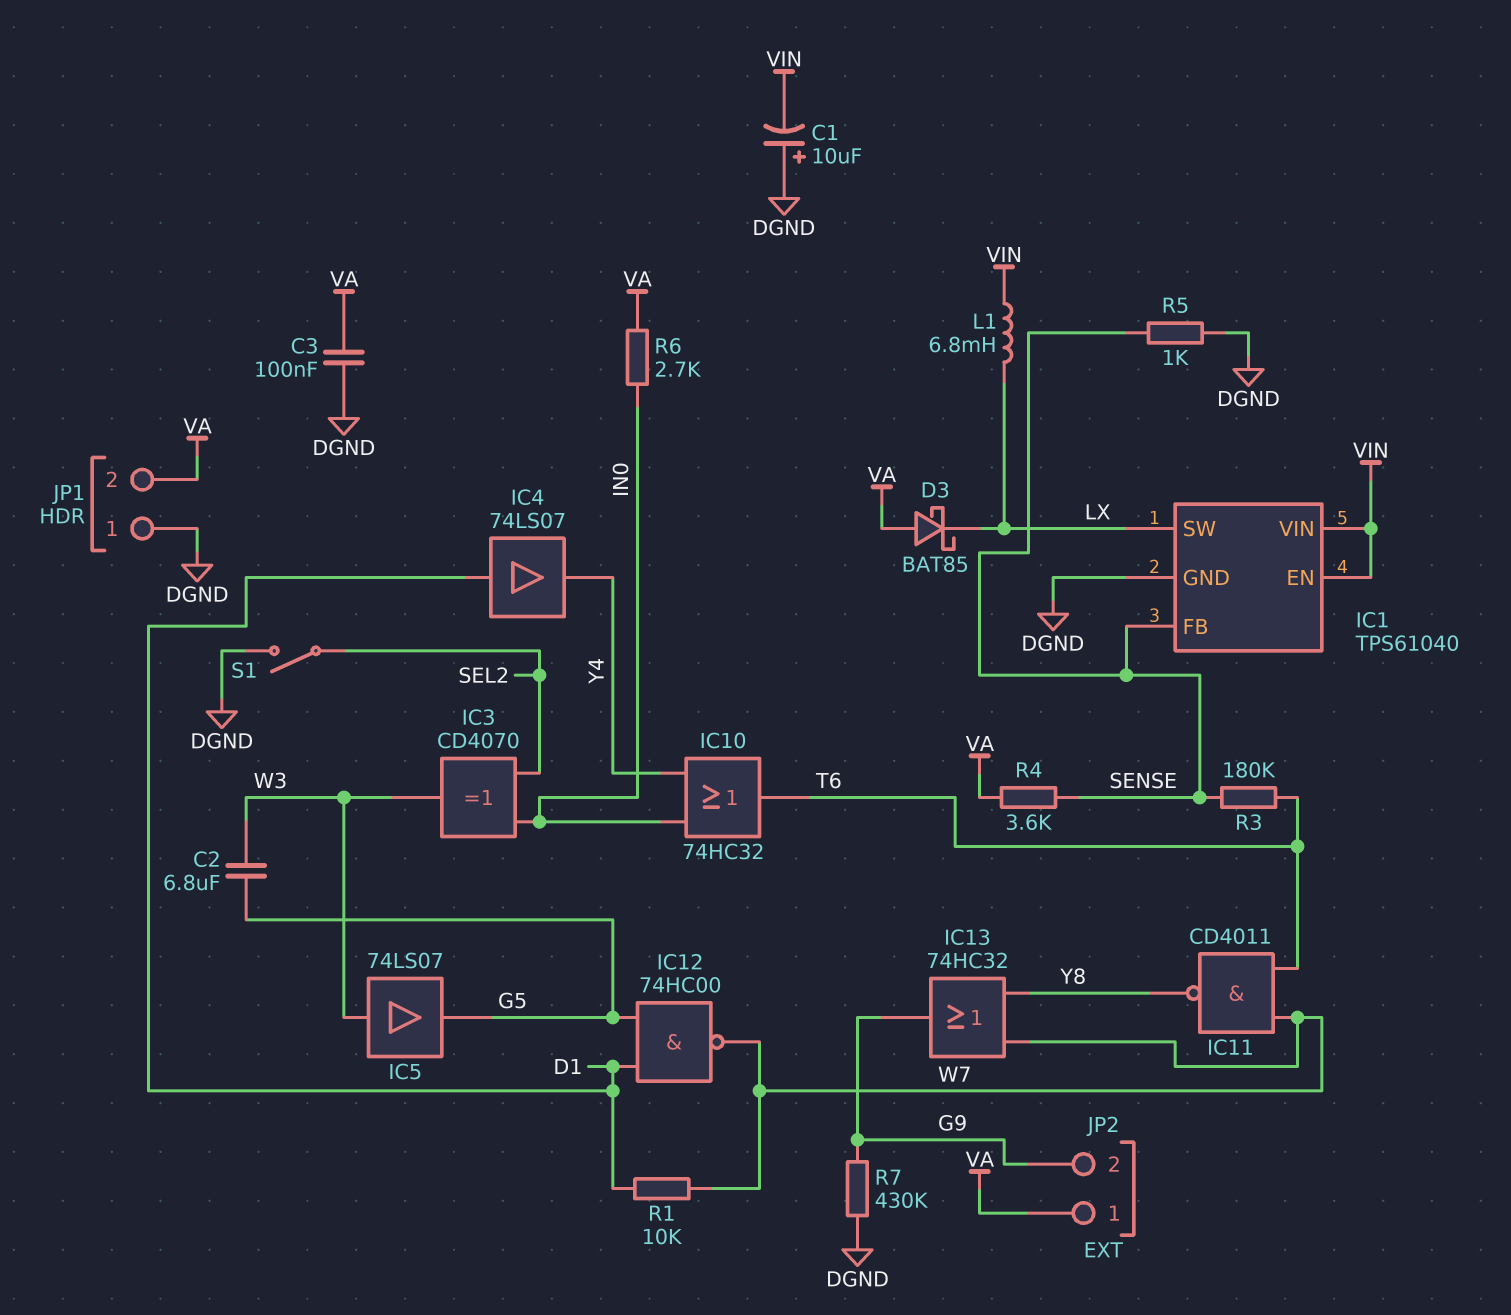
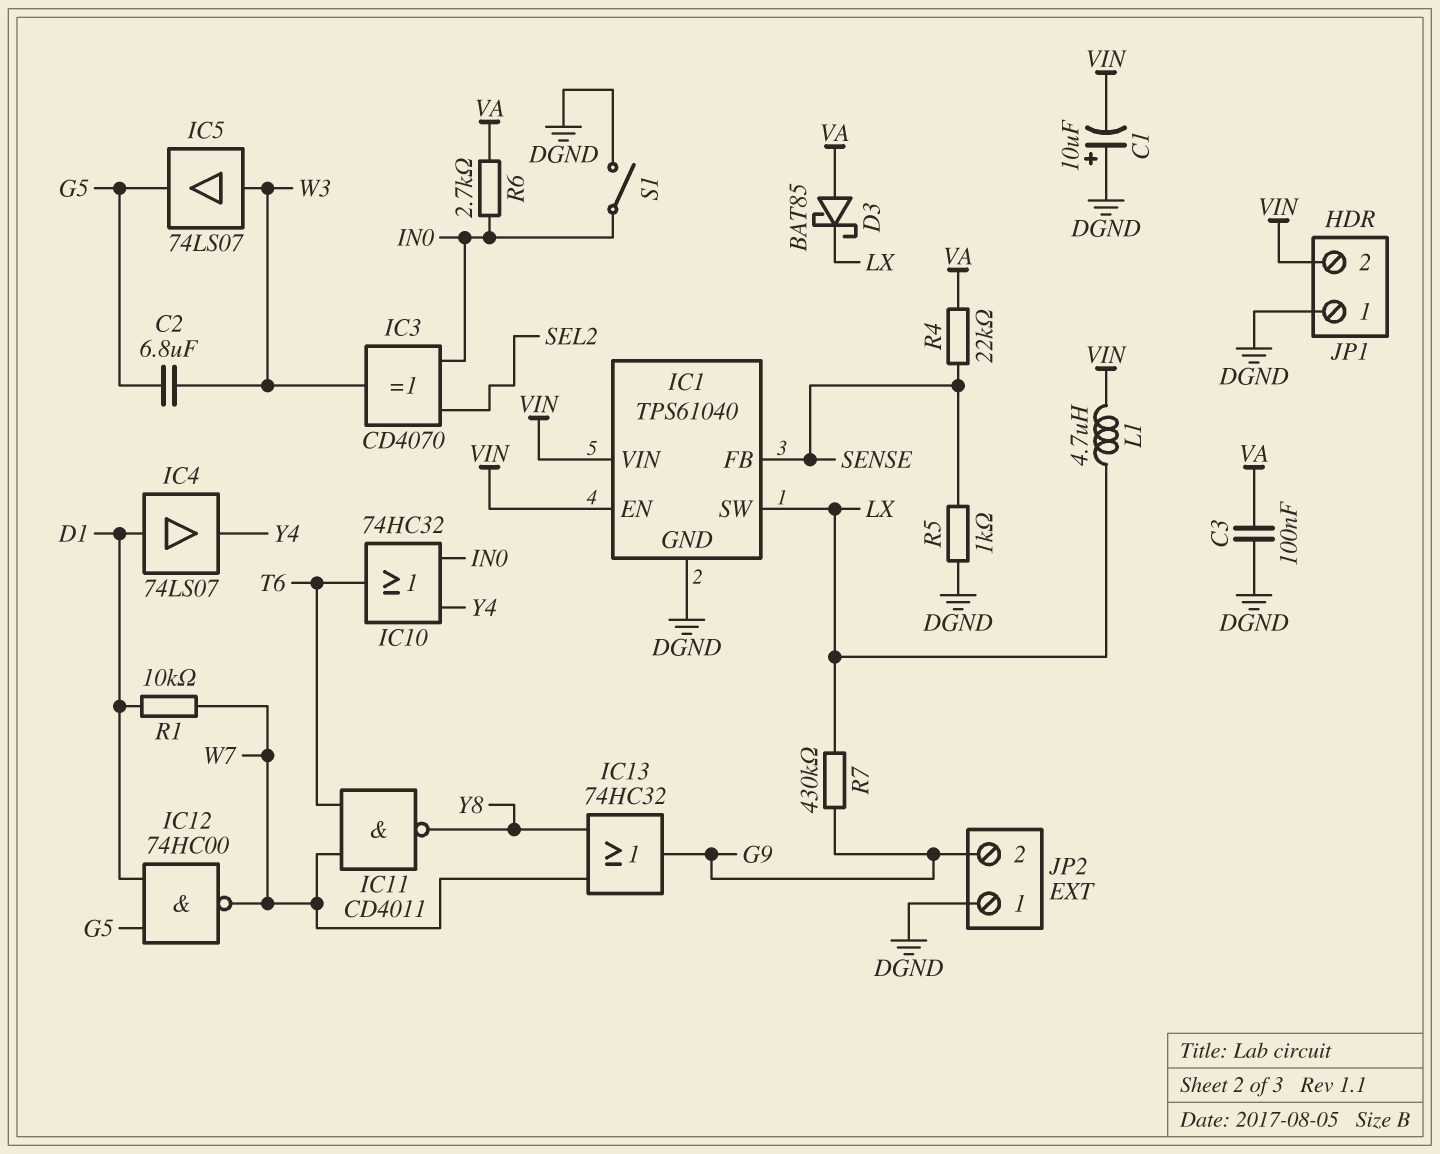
JP1 pin 2: VA -> VIN
JP2 pin 1: VA -> DGND
L1: 6.8mH (LX, VIN) -> 4.7uH (LX, VIN)
R3: 180k (SENSE, T6) -> none
R4: 3.6k (SENSE, VA) -> 22k (SENSE, VA)
R7: 430k (DGND, G9) -> 430k (G9, LX)
S1: switch (DGND, SEL2) -> switch (DGND, IN0)

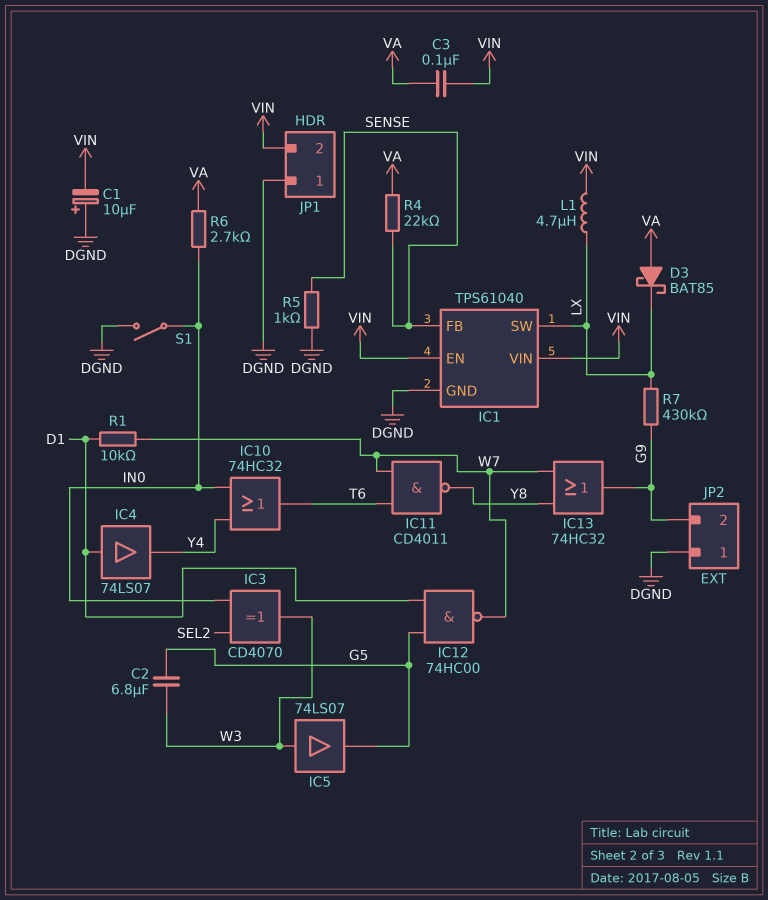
C3: 100nF (DGND, VA) -> 100nF (VA, VIN)

